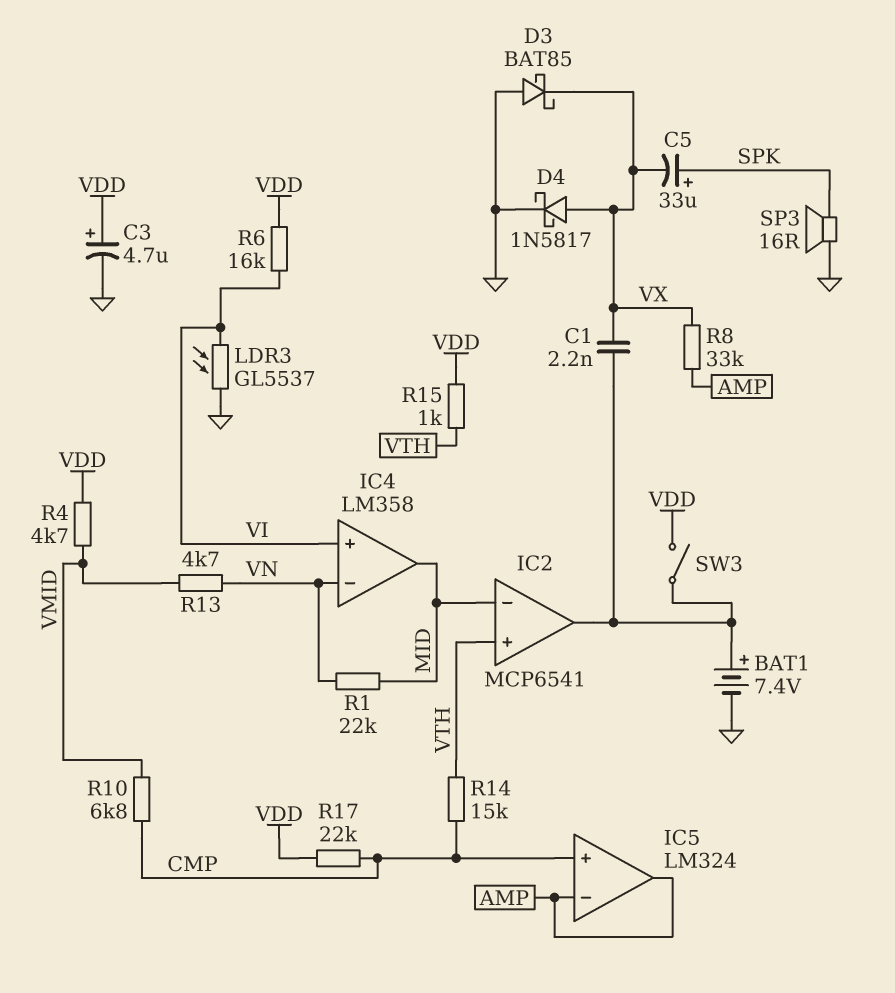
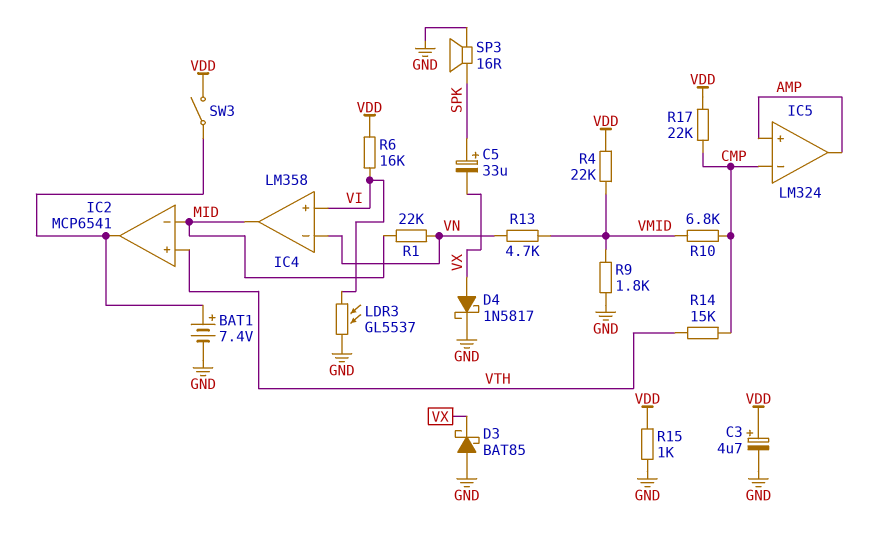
C1: 2.2nF (IC2/out, VX) -> none
IC5 pin in+: CMP -> AMP
IC5 pin in-: AMP -> CMP
R4: 4.7k (VDD, VMID) -> 22k (VDD, VMID)
R8: 33k (AMP, VX) -> none
R9: none -> 1.8k (GND, VMID)
R15: 1k (VDD, VTH) -> 1k (GND, VDD)

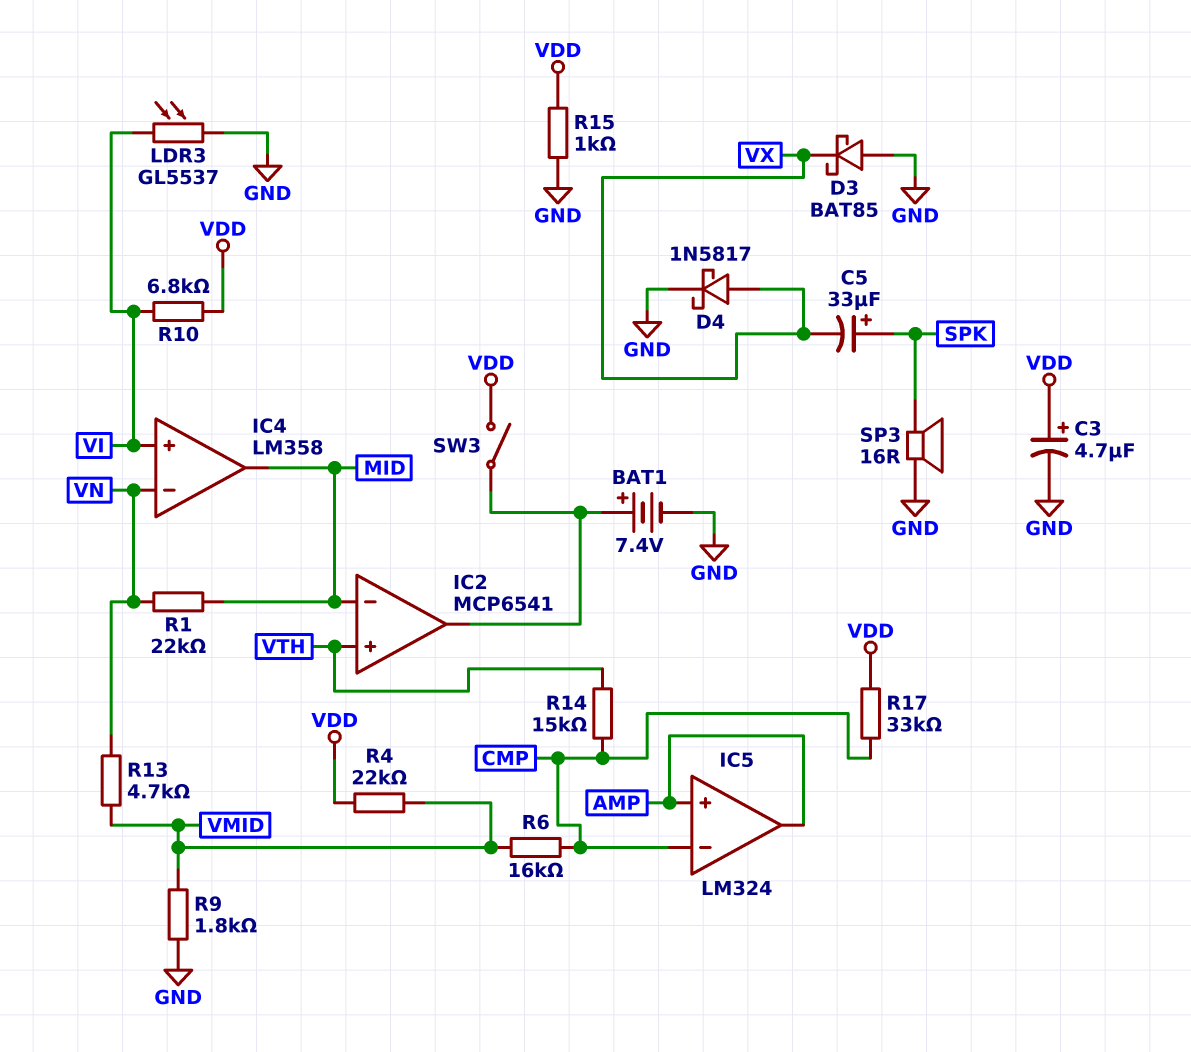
R6: 16k (VDD, VI) -> 16k (CMP, VMID)
R10: 6.8k (CMP, VMID) -> 6.8k (VDD, VI)
R17: 22k (CMP, VDD) -> 33k (CMP, VDD)

